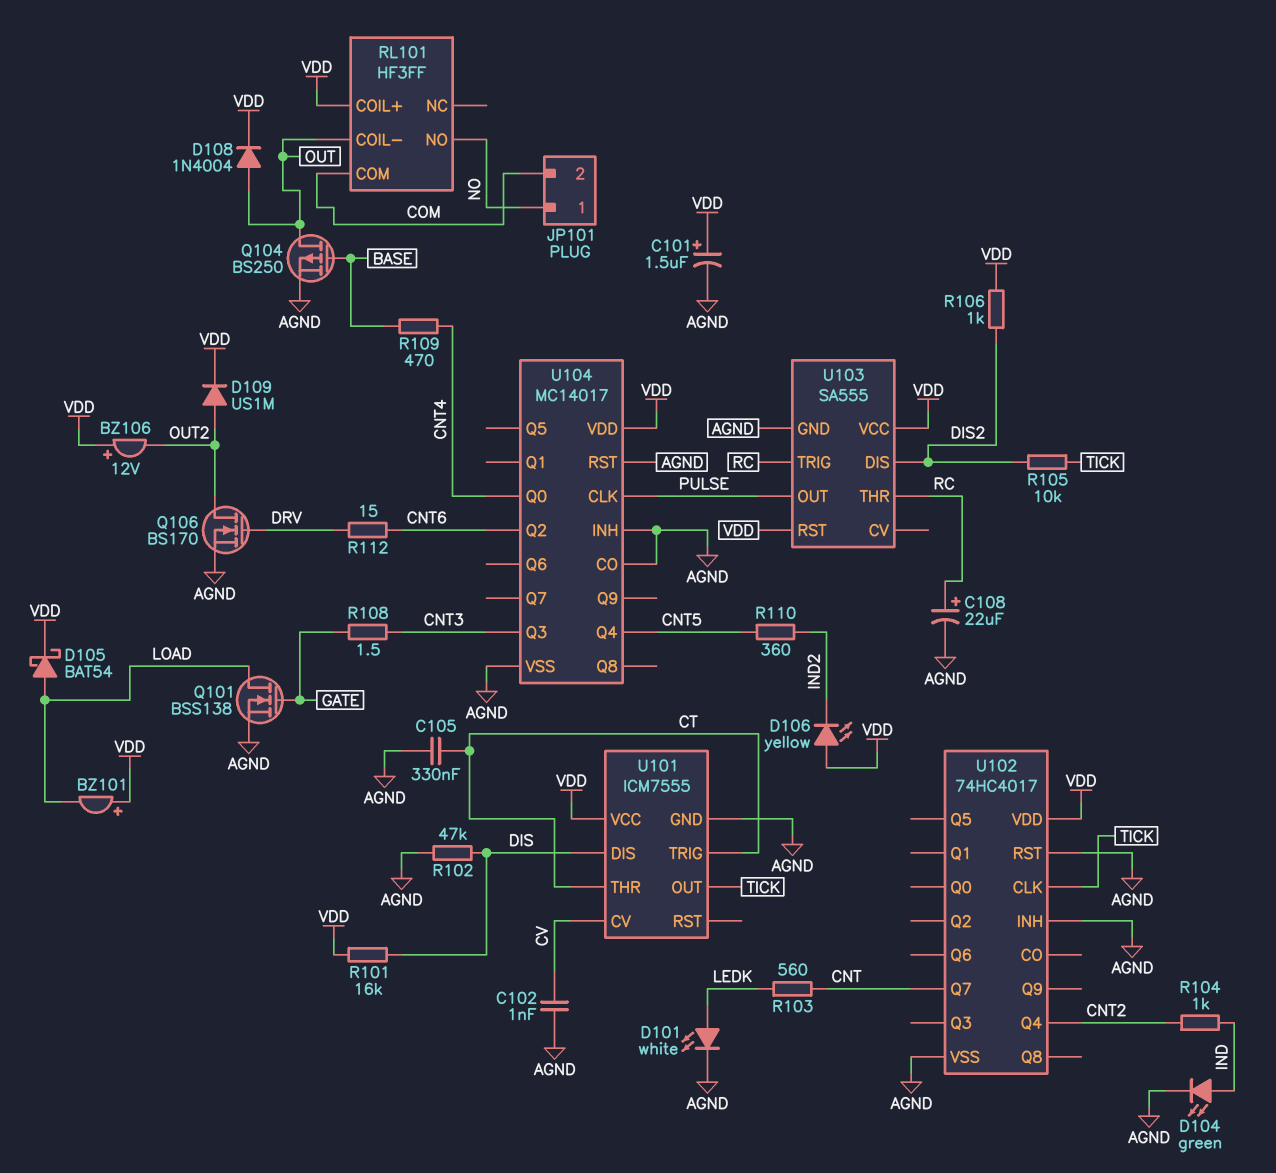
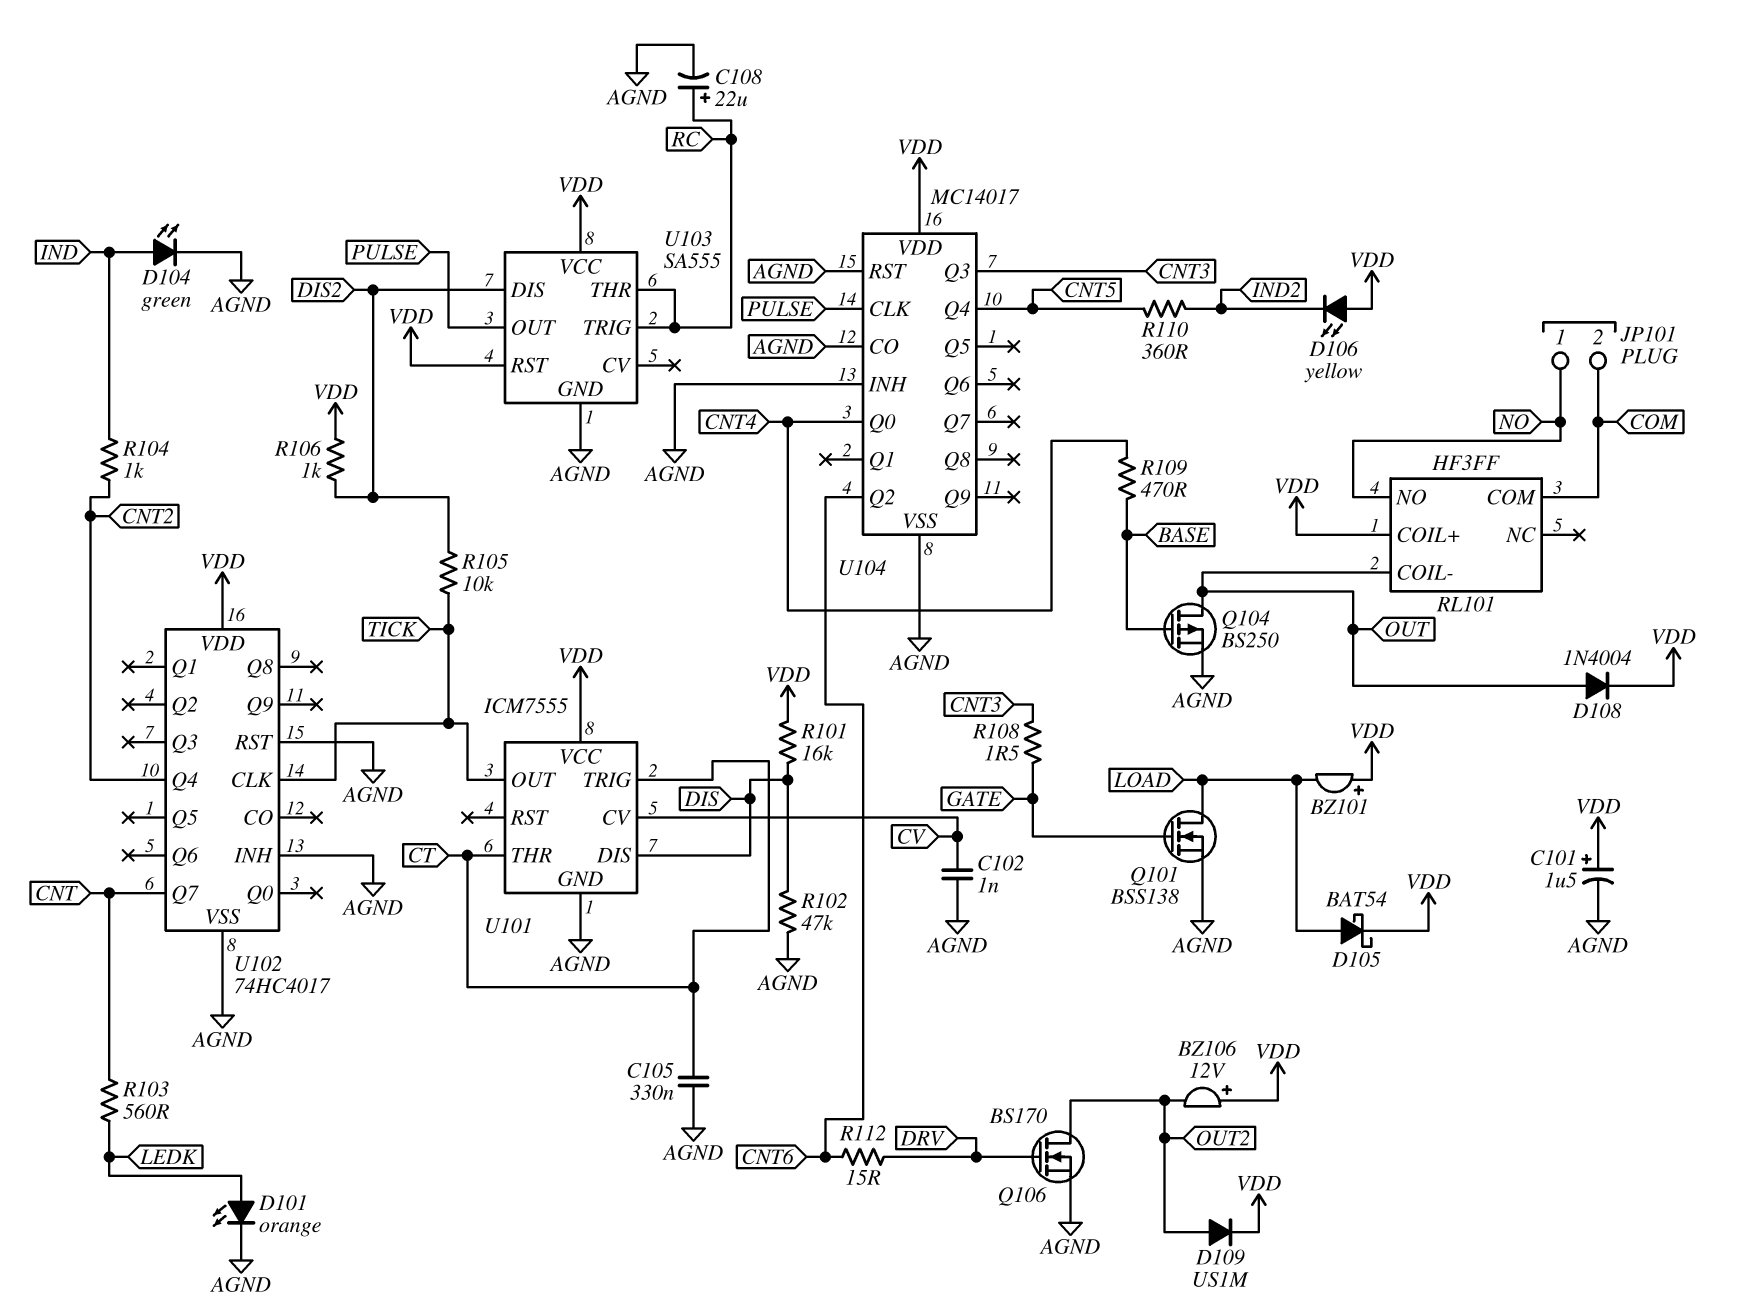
D101: LED white (A LEDK, K AGND) -> LED orange (A LEDK, K AGND)

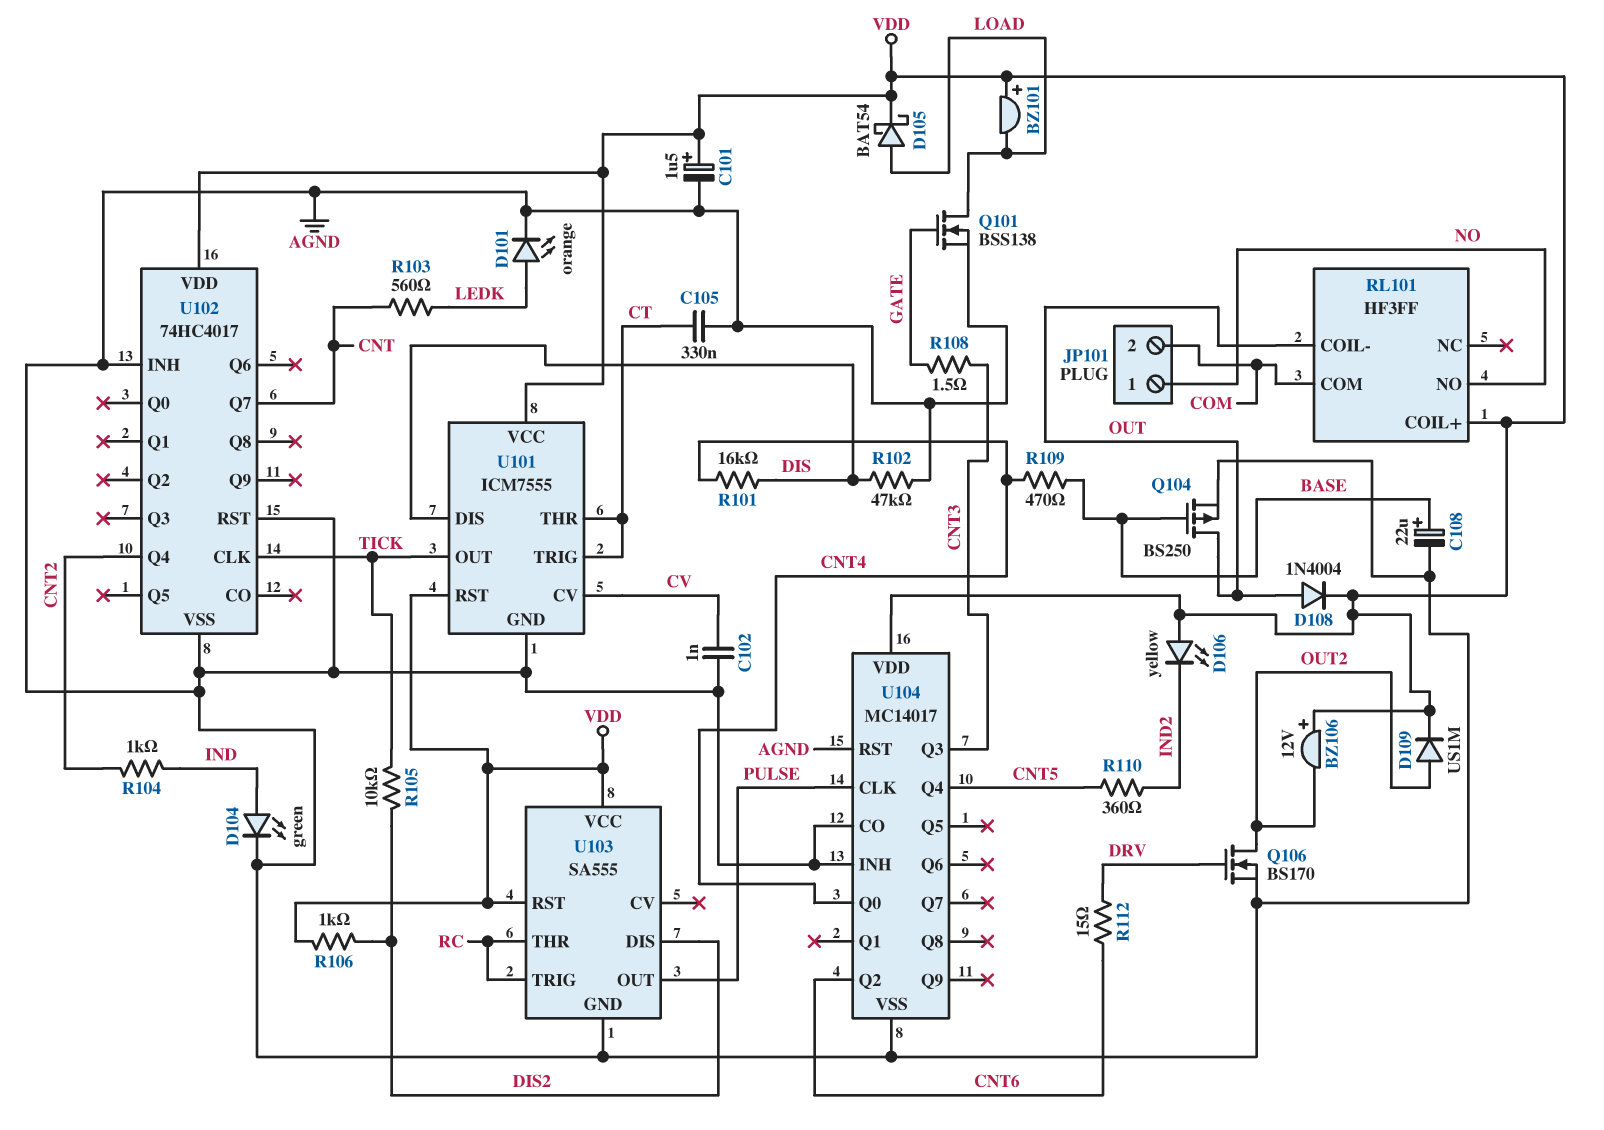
C108: 22uF (plus RC, minus AGND) -> 22uF (plus BASE, minus AGND)
R101: 16k (DIS, VDD) -> 16k (CNT4, DIS)
U101 pin RST: none -> VDD

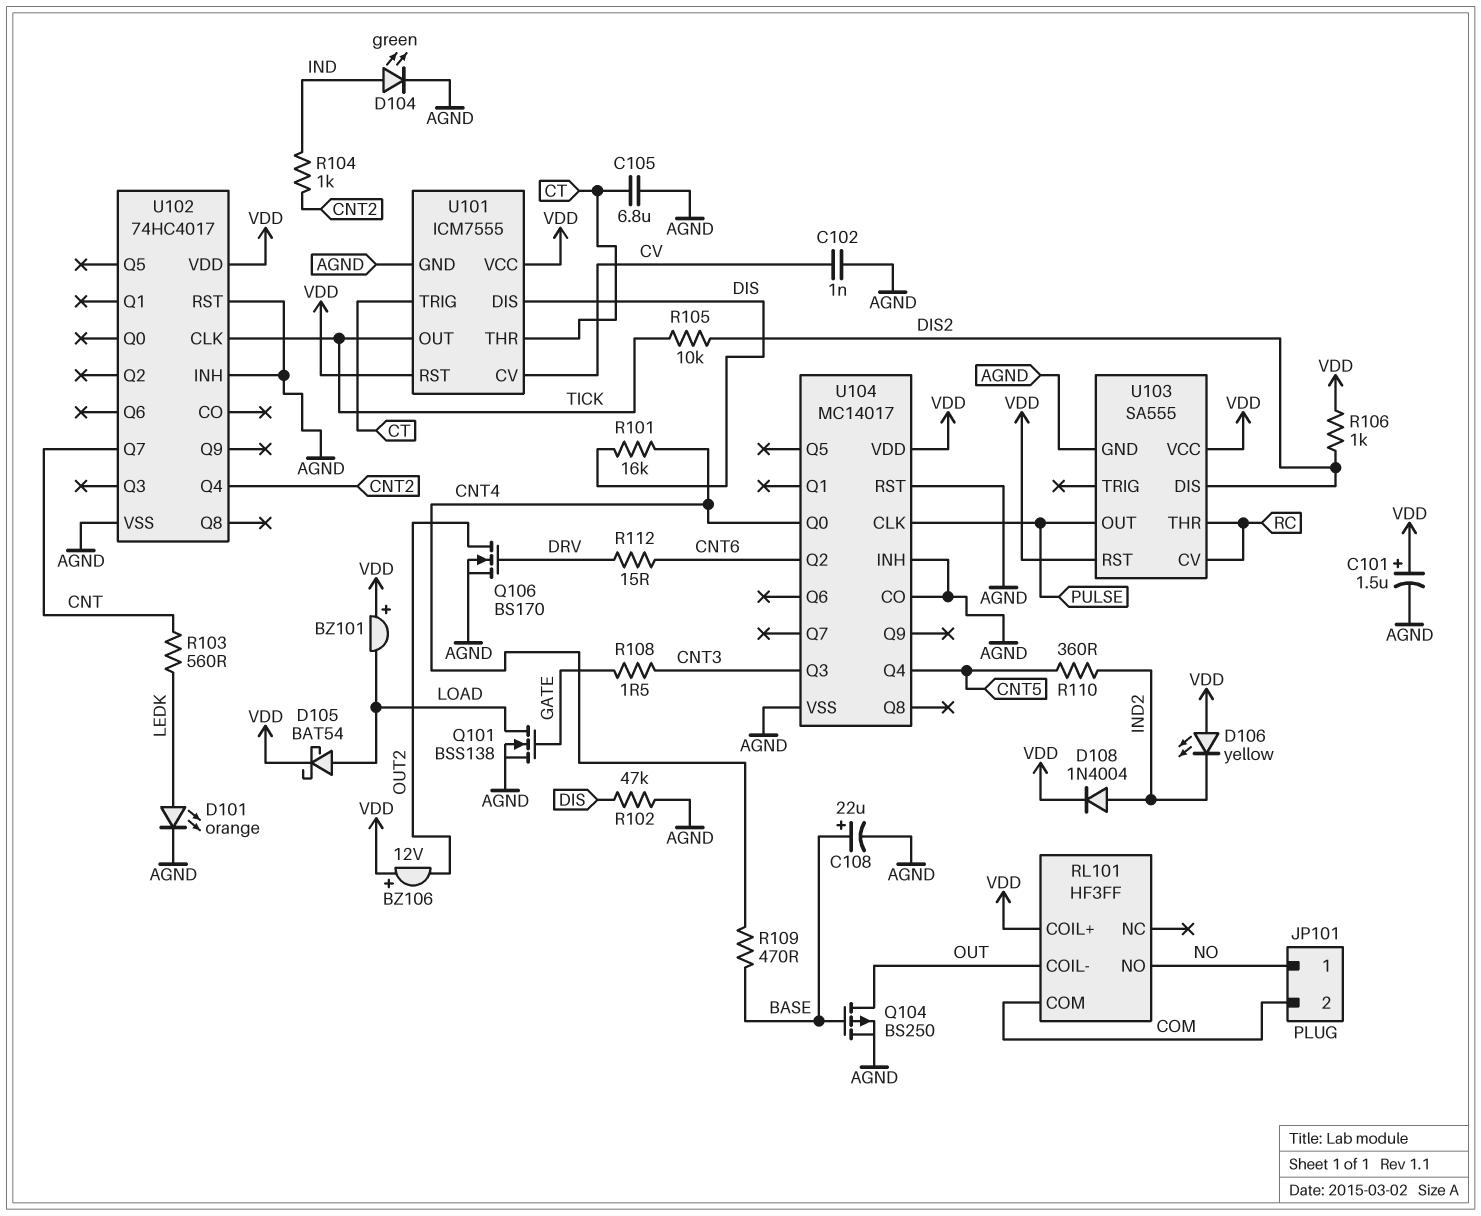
C105: 330nF (AGND, CT) -> 6.8uF (AGND, CT)
D108: diode 1N4004 (A OUT, K VDD) -> diode 1N4004 (A IND2, K VDD)
D109: diode US1M (A OUT2, K VDD) -> none
U103 pin CV: none -> RC
U103 pin TRIG: RC -> none

